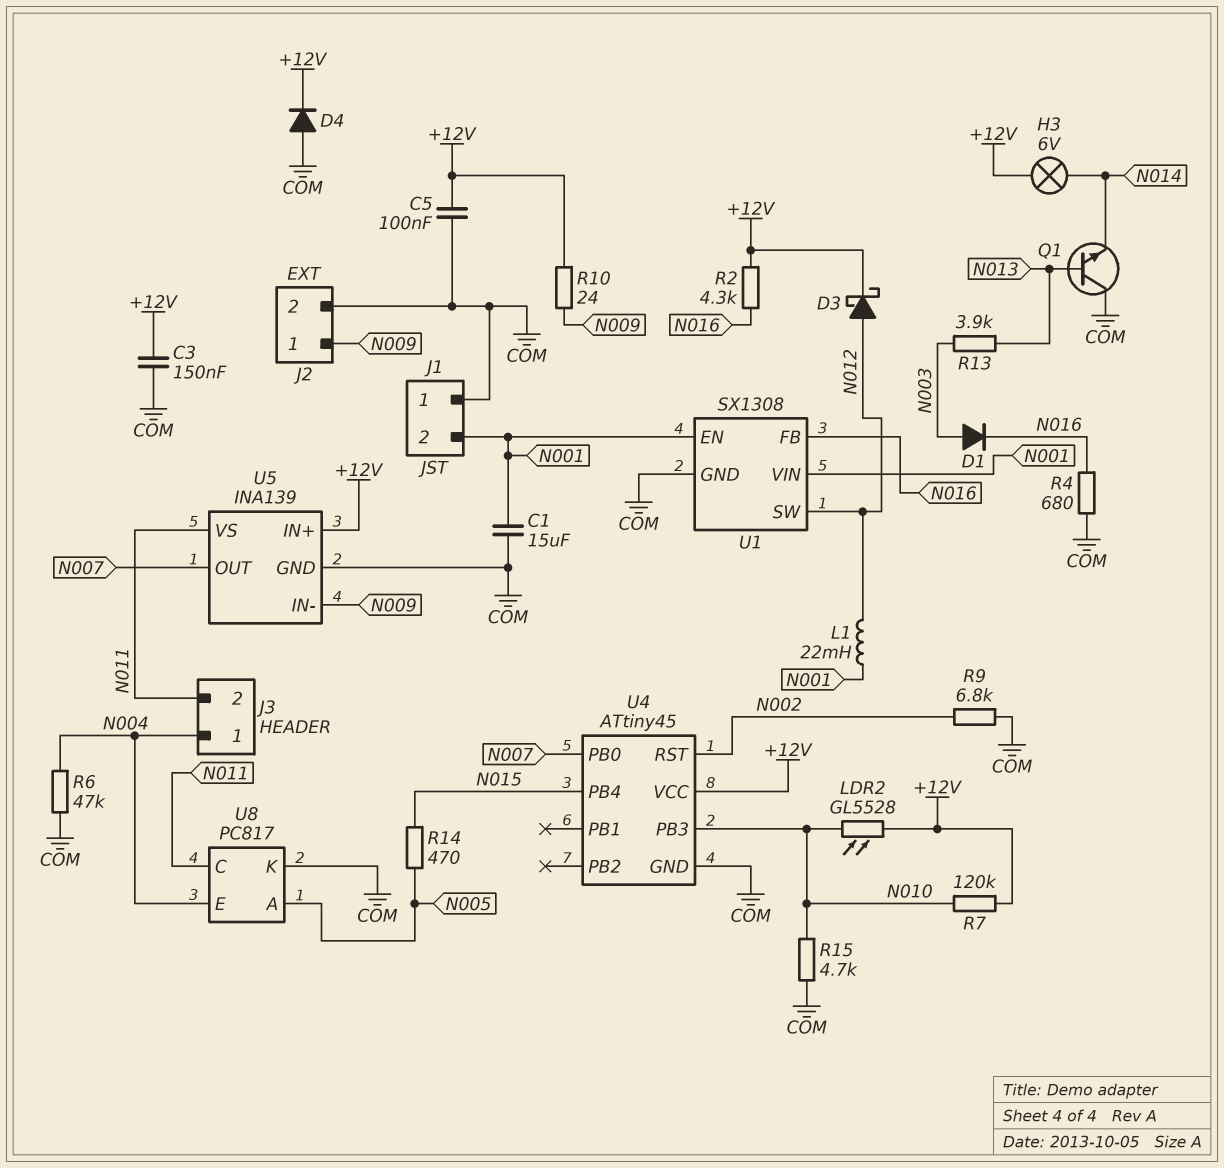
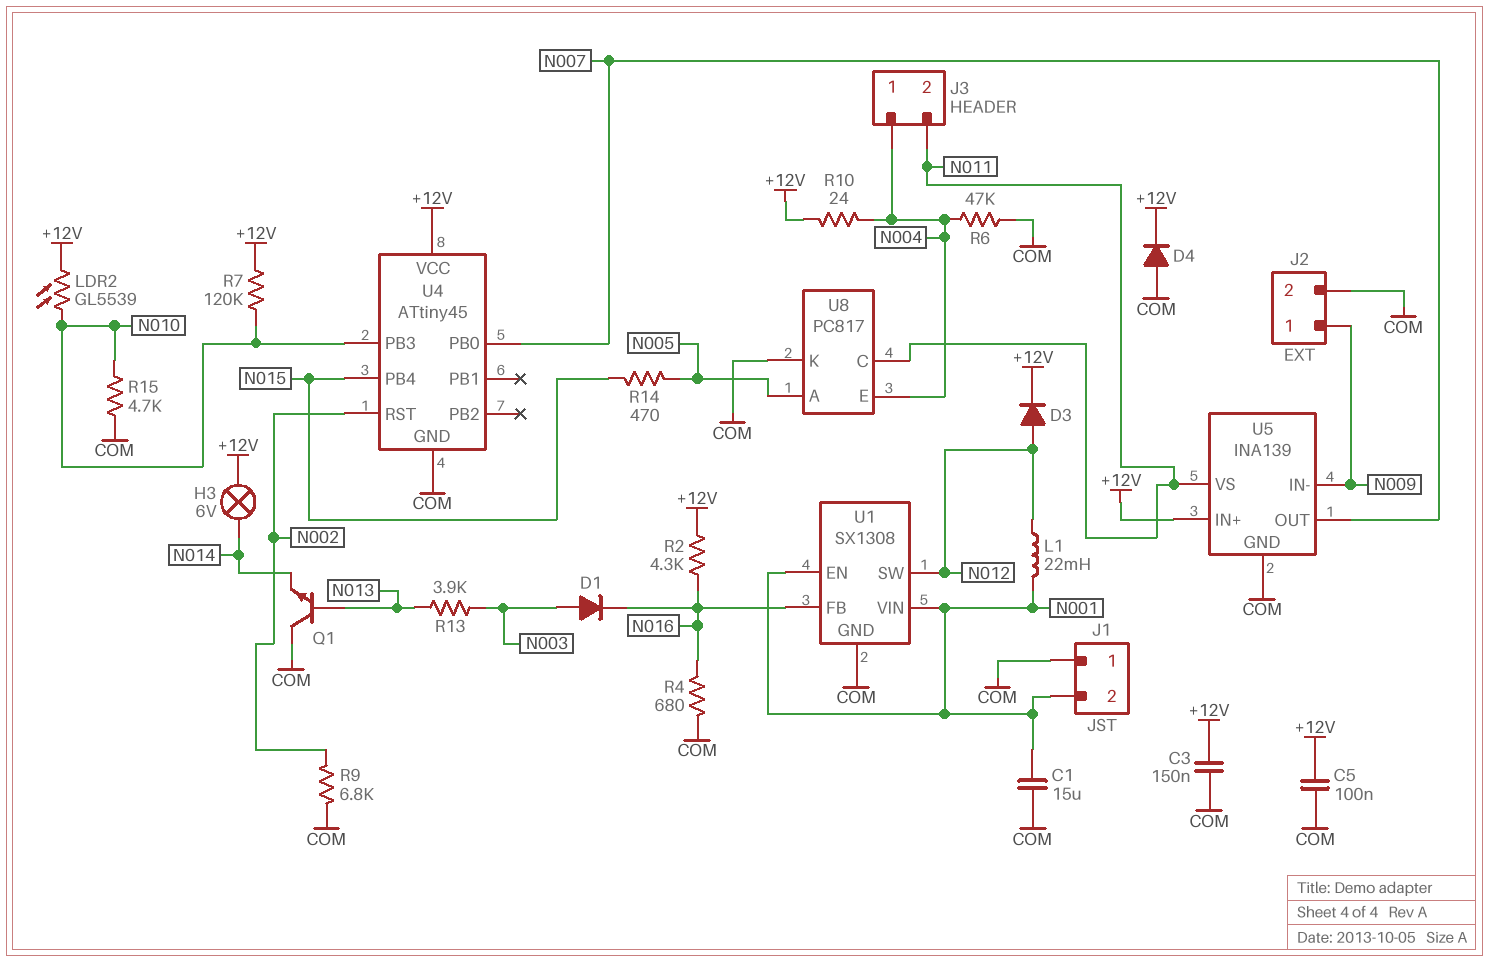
D3: schottky (A N012, K +12V) -> diode (A N012, K +12V)
LDR2: GL5528 (+12V, N010) -> GL5539 (+12V, N010)
R10: 24 (+12V, N009) -> 24 (+12V, N004)

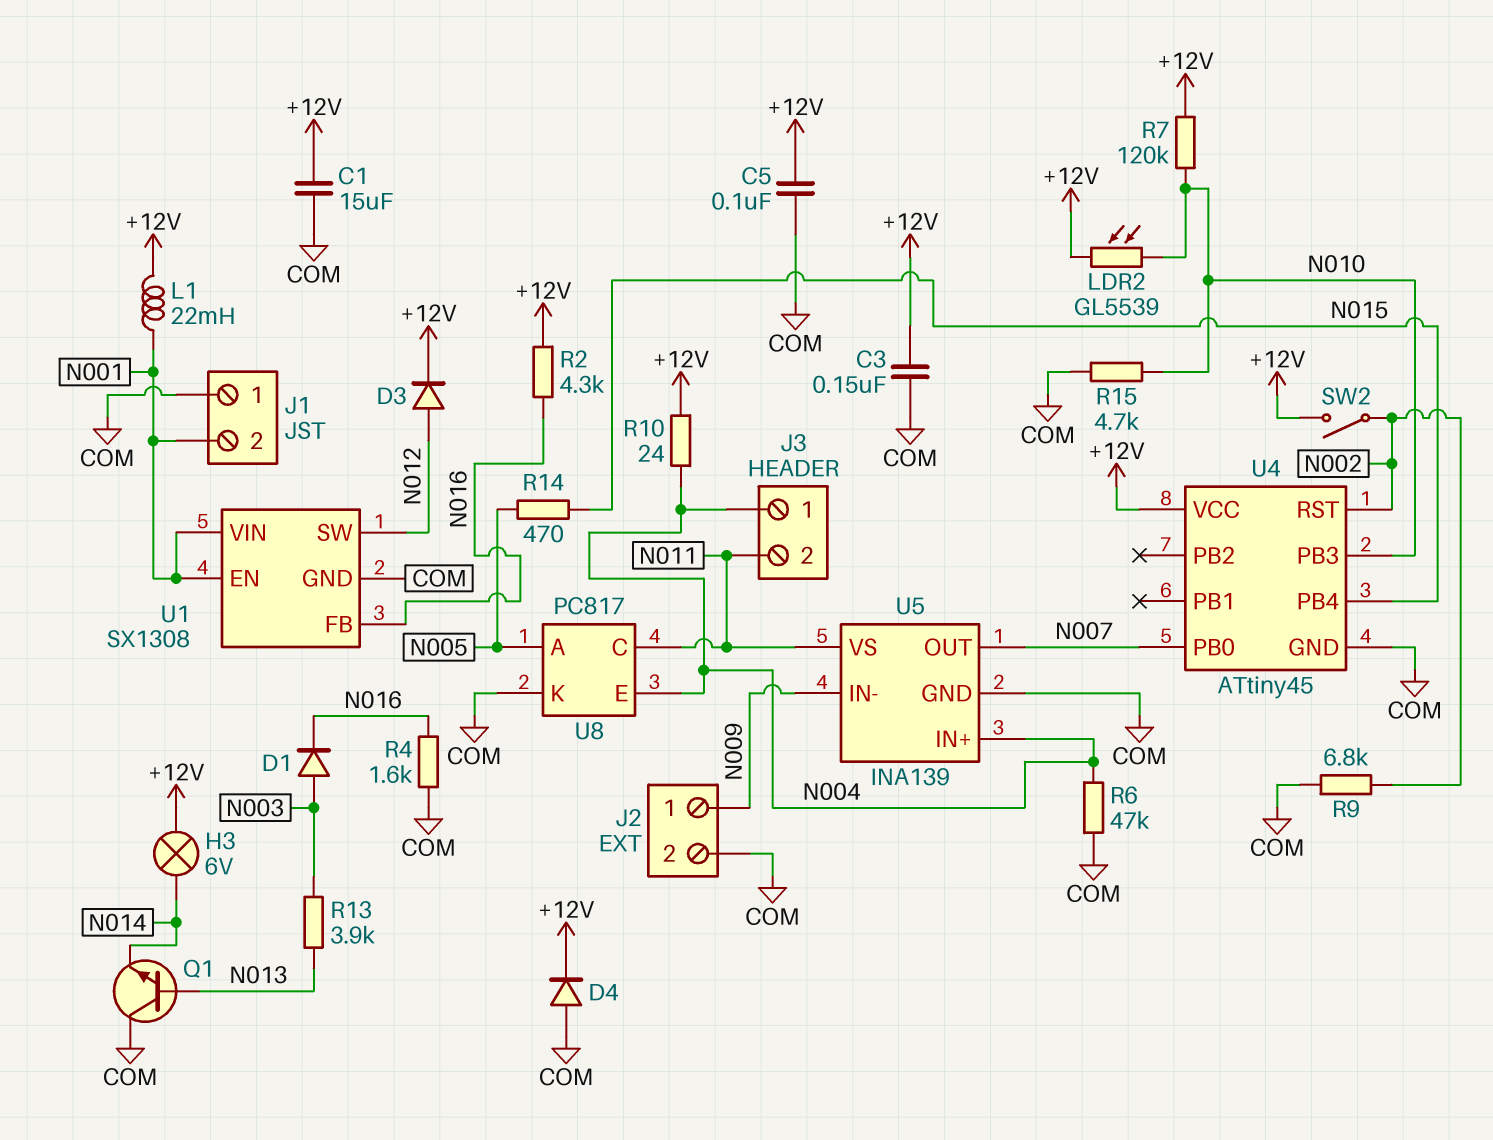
C1: 15uF (COM, N001) -> 15uF (+12V, COM)
L1: 22mH (N001, N012) -> 22mH (+12V, N001)
R4: 680 (COM, N016) -> 1.6k (COM, N016)
SW2: none -> switch (+12V, N002)
U5 pin IN+: +12V -> N004

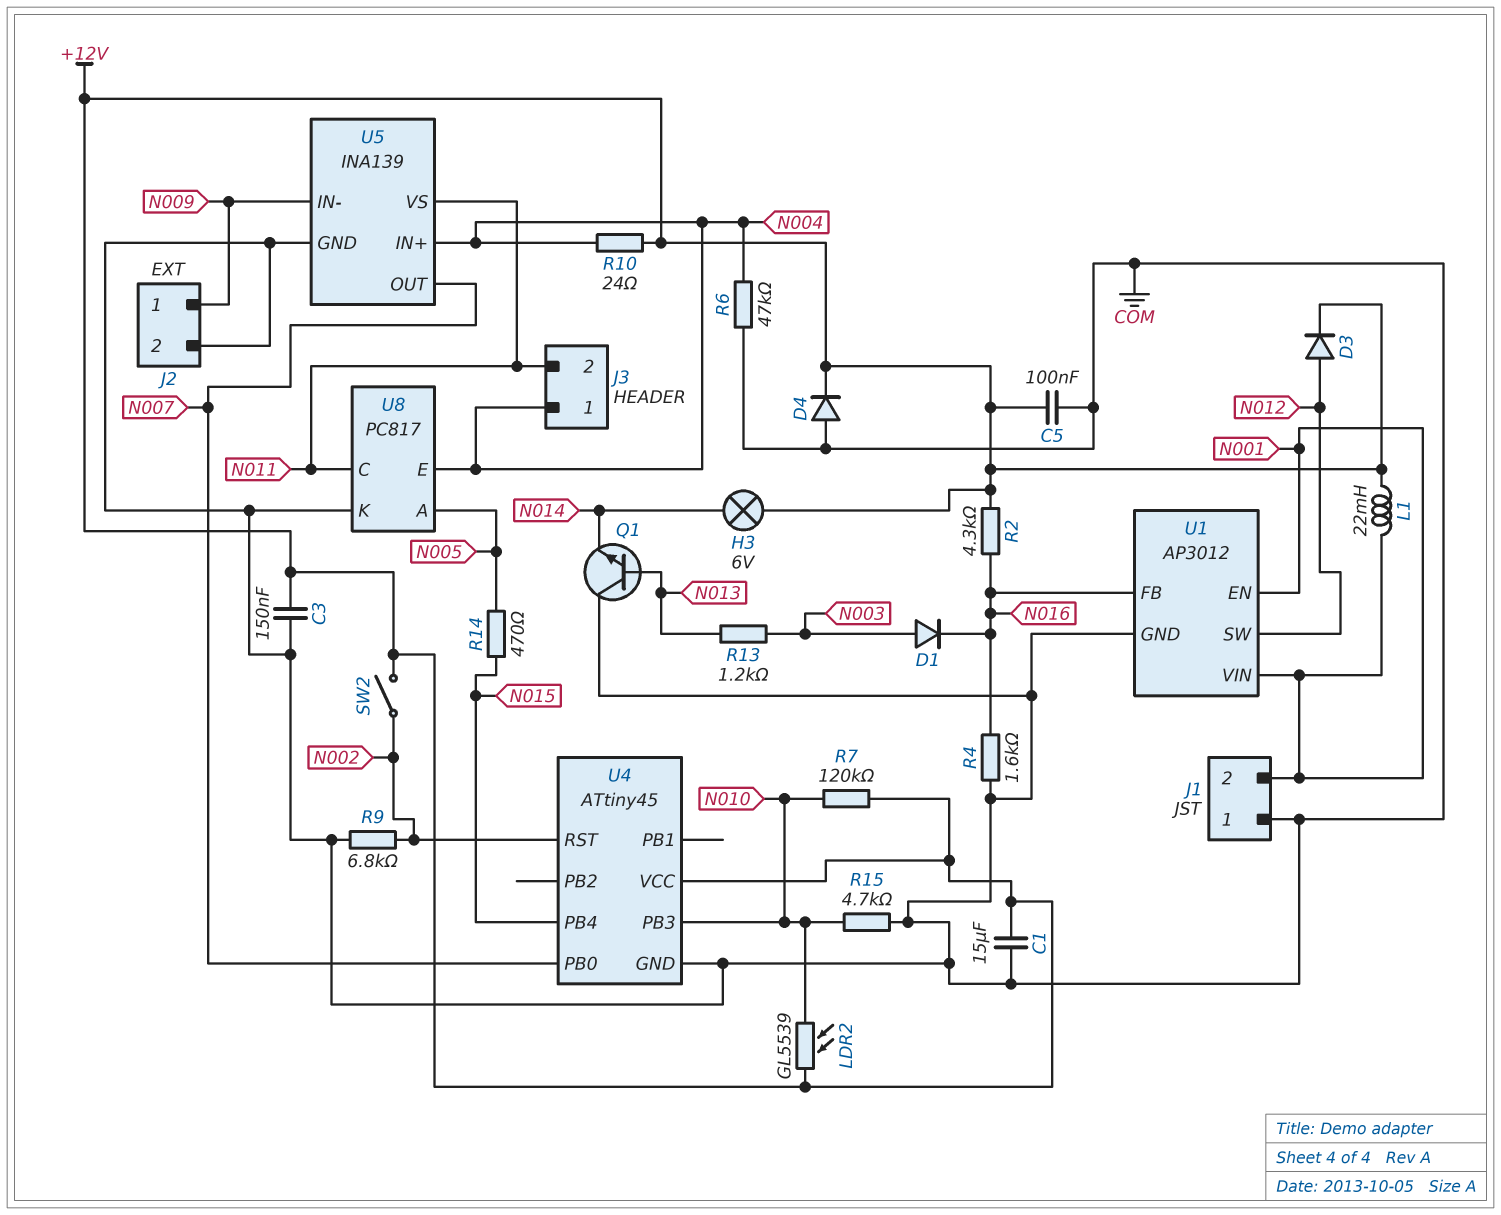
R13: 3.9k (N003, N013) -> 1.2k (N003, N013)
U1: SX1308 -> AP3012

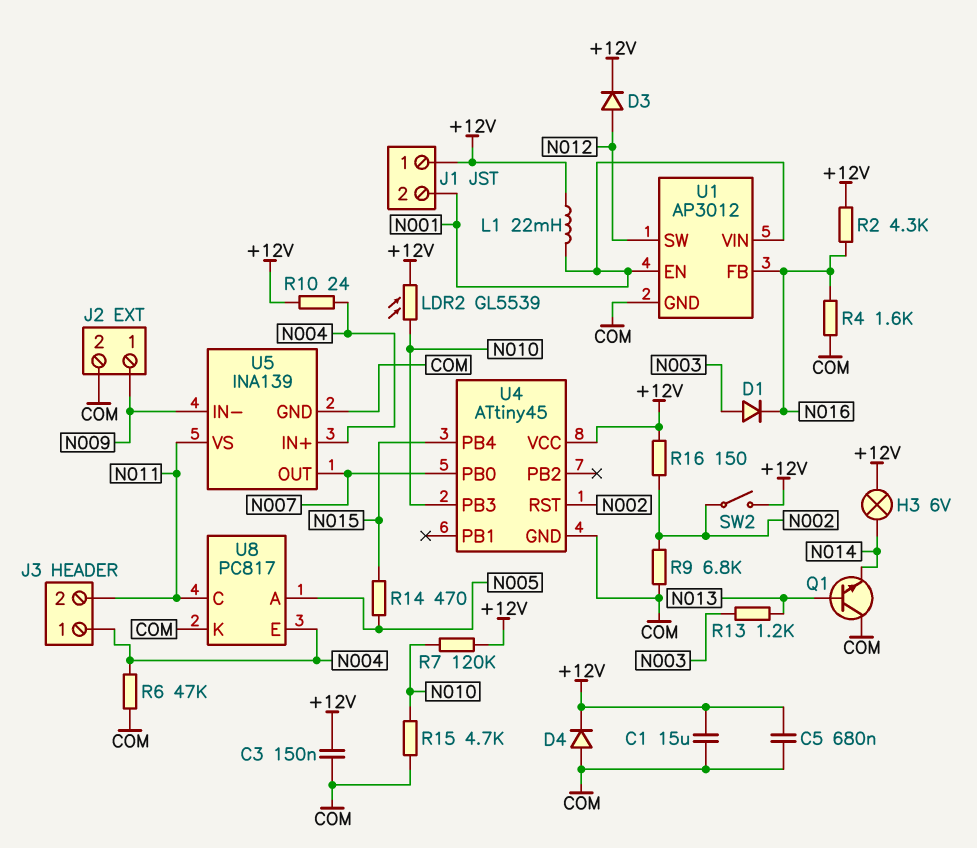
C5: 100nF (+12V, COM) -> 680nF (+12V, COM)
J1 pin 1: COM -> +12V
R16: none -> 150 (+12V, N002)

